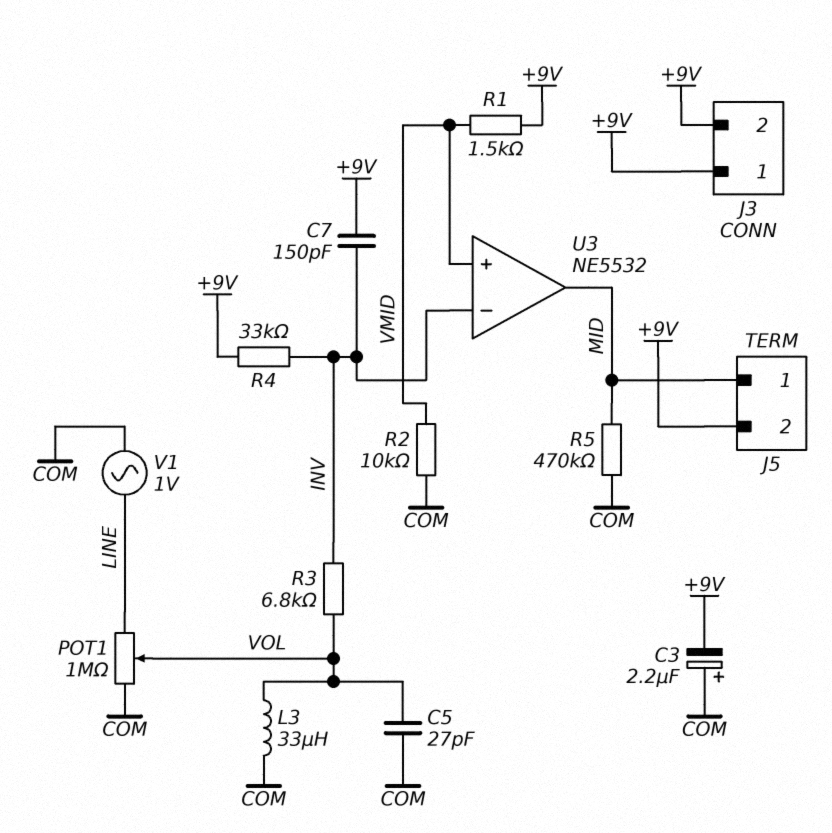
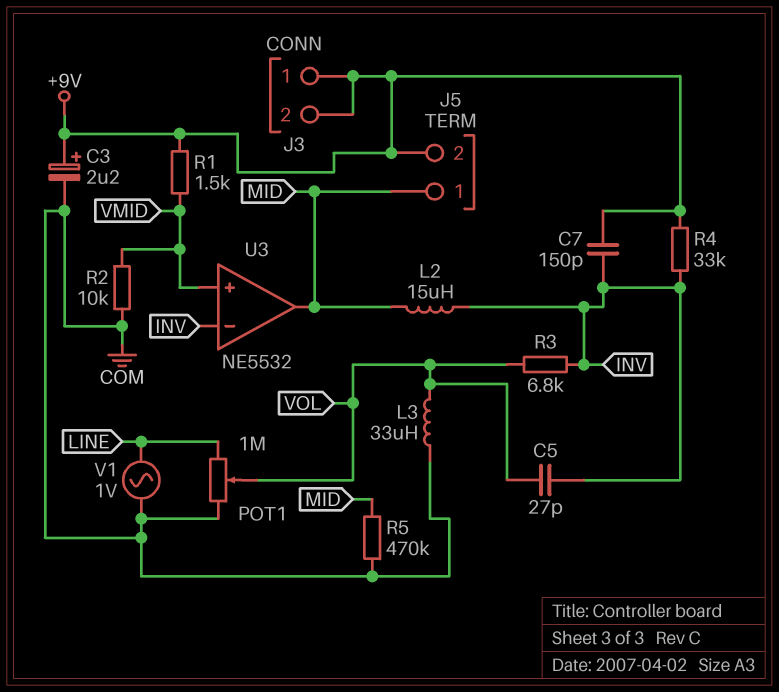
C3: 2.2uF (plus COM, minus +9V) -> 2.2uF (plus +9V, minus COM)
C5: 27pF (COM, VOL) -> 27pF (INV, VOL)
L2: none -> 15uH (INV, MID)

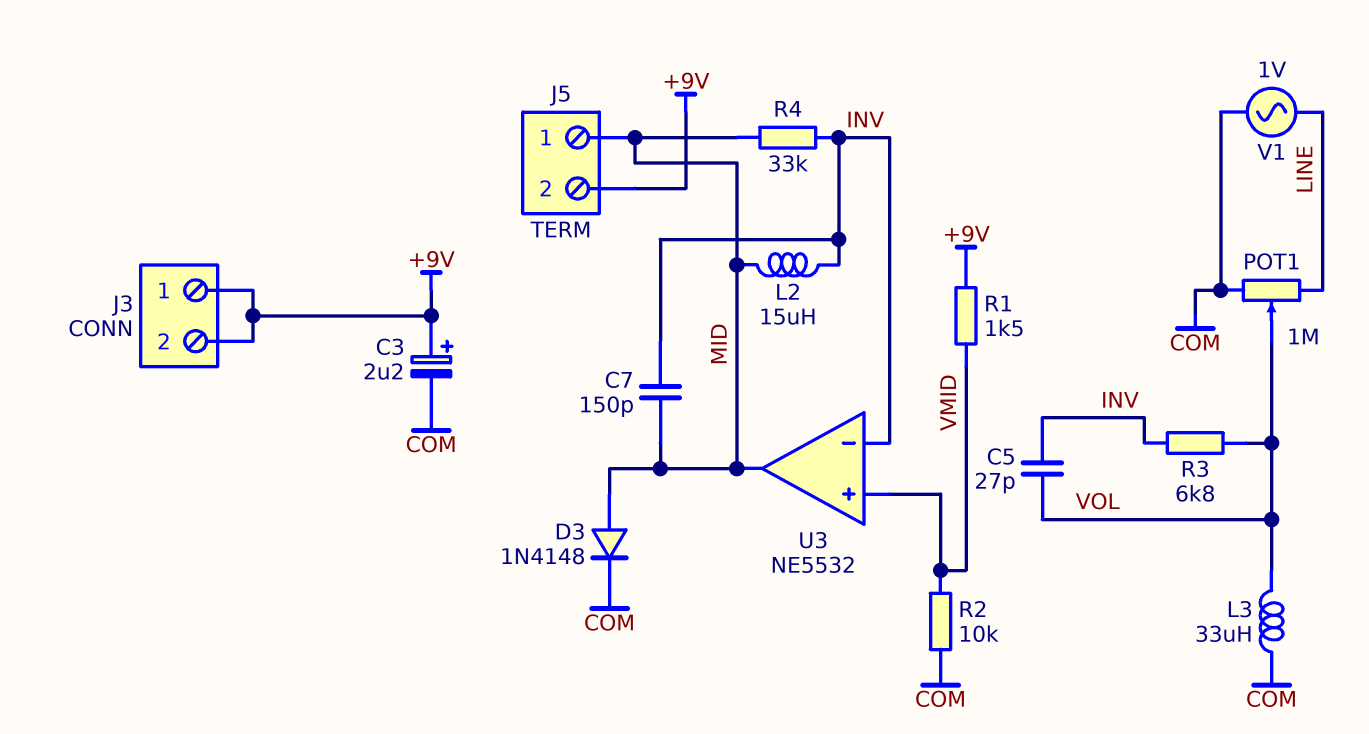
C7: 150pF (+9V, INV) -> 150pF (INV, MID)
D3: none -> diode 1N4148 (A MID, K COM)
R4: 33k (+9V, INV) -> 33k (INV, MID)
R5: 470k (COM, MID) -> none

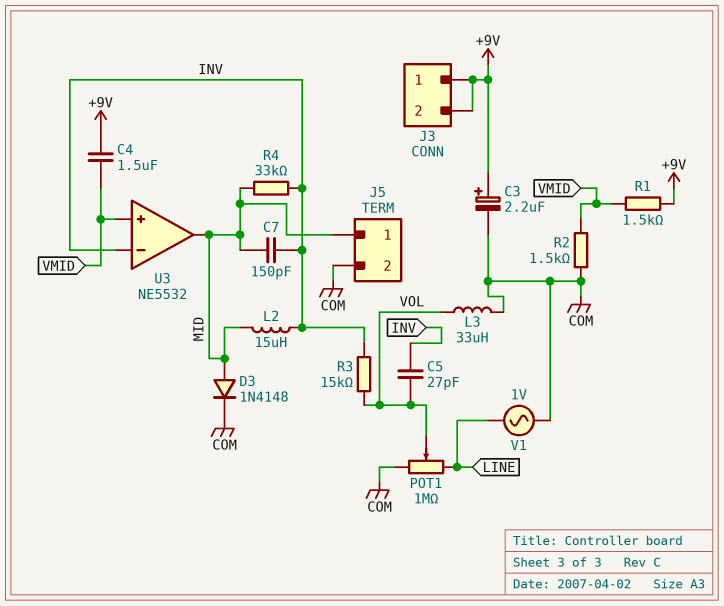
C4: none -> 1.5uF (+9V, VMID)
J5 pin 2: +9V -> COM
R2: 10k (COM, VMID) -> 1.5k (COM, VMID)
R3: 6.8k (INV, VOL) -> 15k (INV, VOL)

